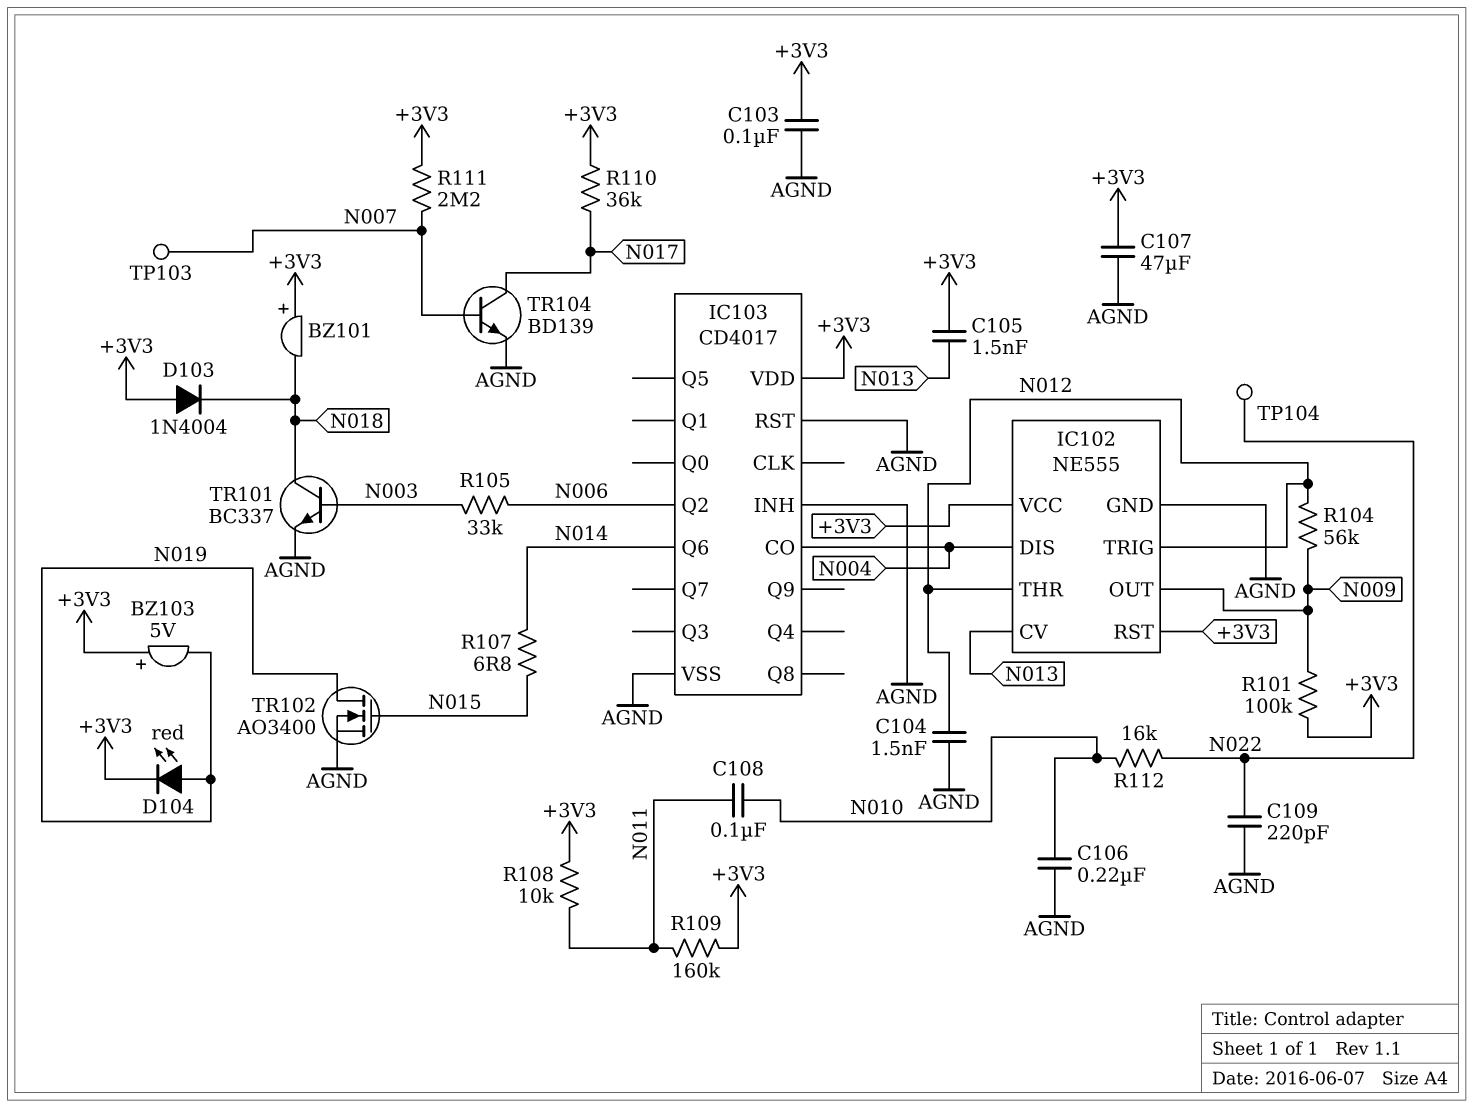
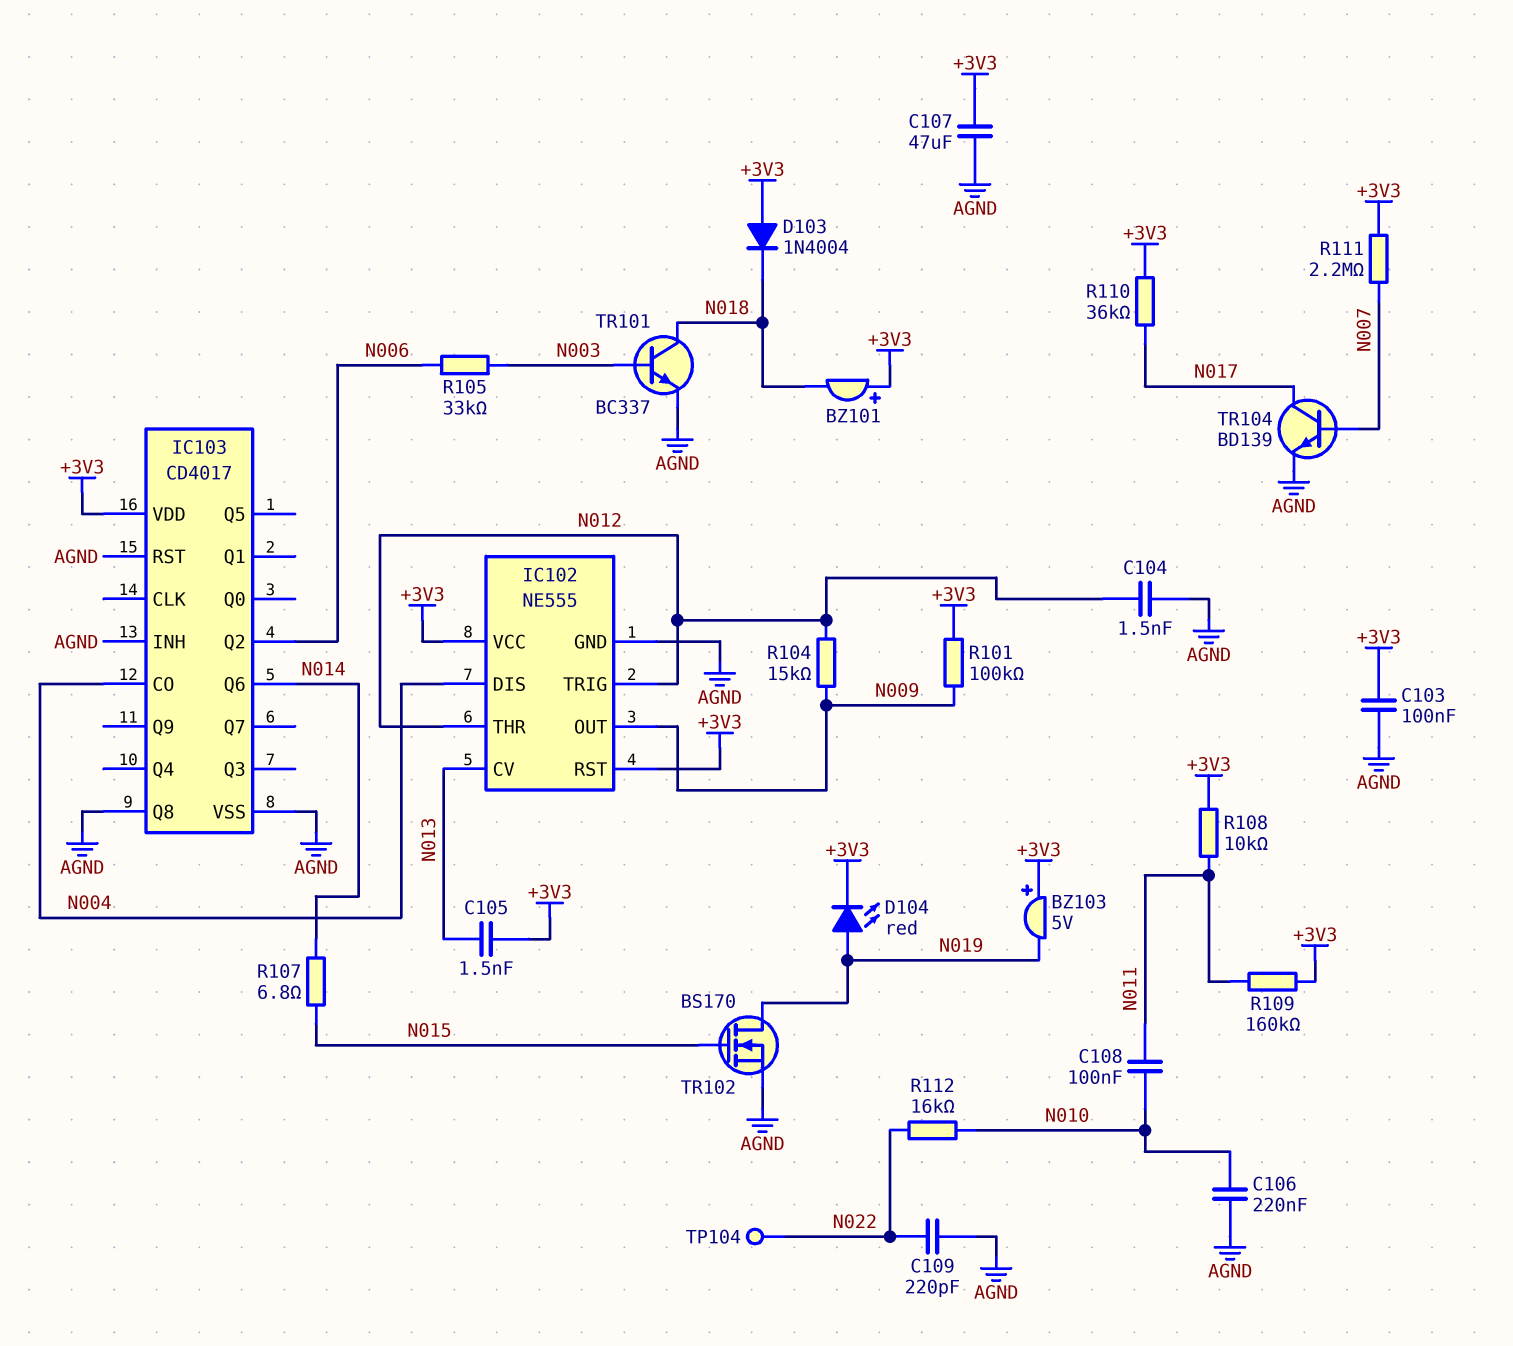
IC103 pin Q8: none -> AGND
R104: 56k (N009, N012) -> 15k (N009, N012)
TP103: test point (N007) -> none
TR102: NMOS AO3400 (G N015, D N019, S AGND) -> NMOS BS170 (G N015, D N019, S AGND)

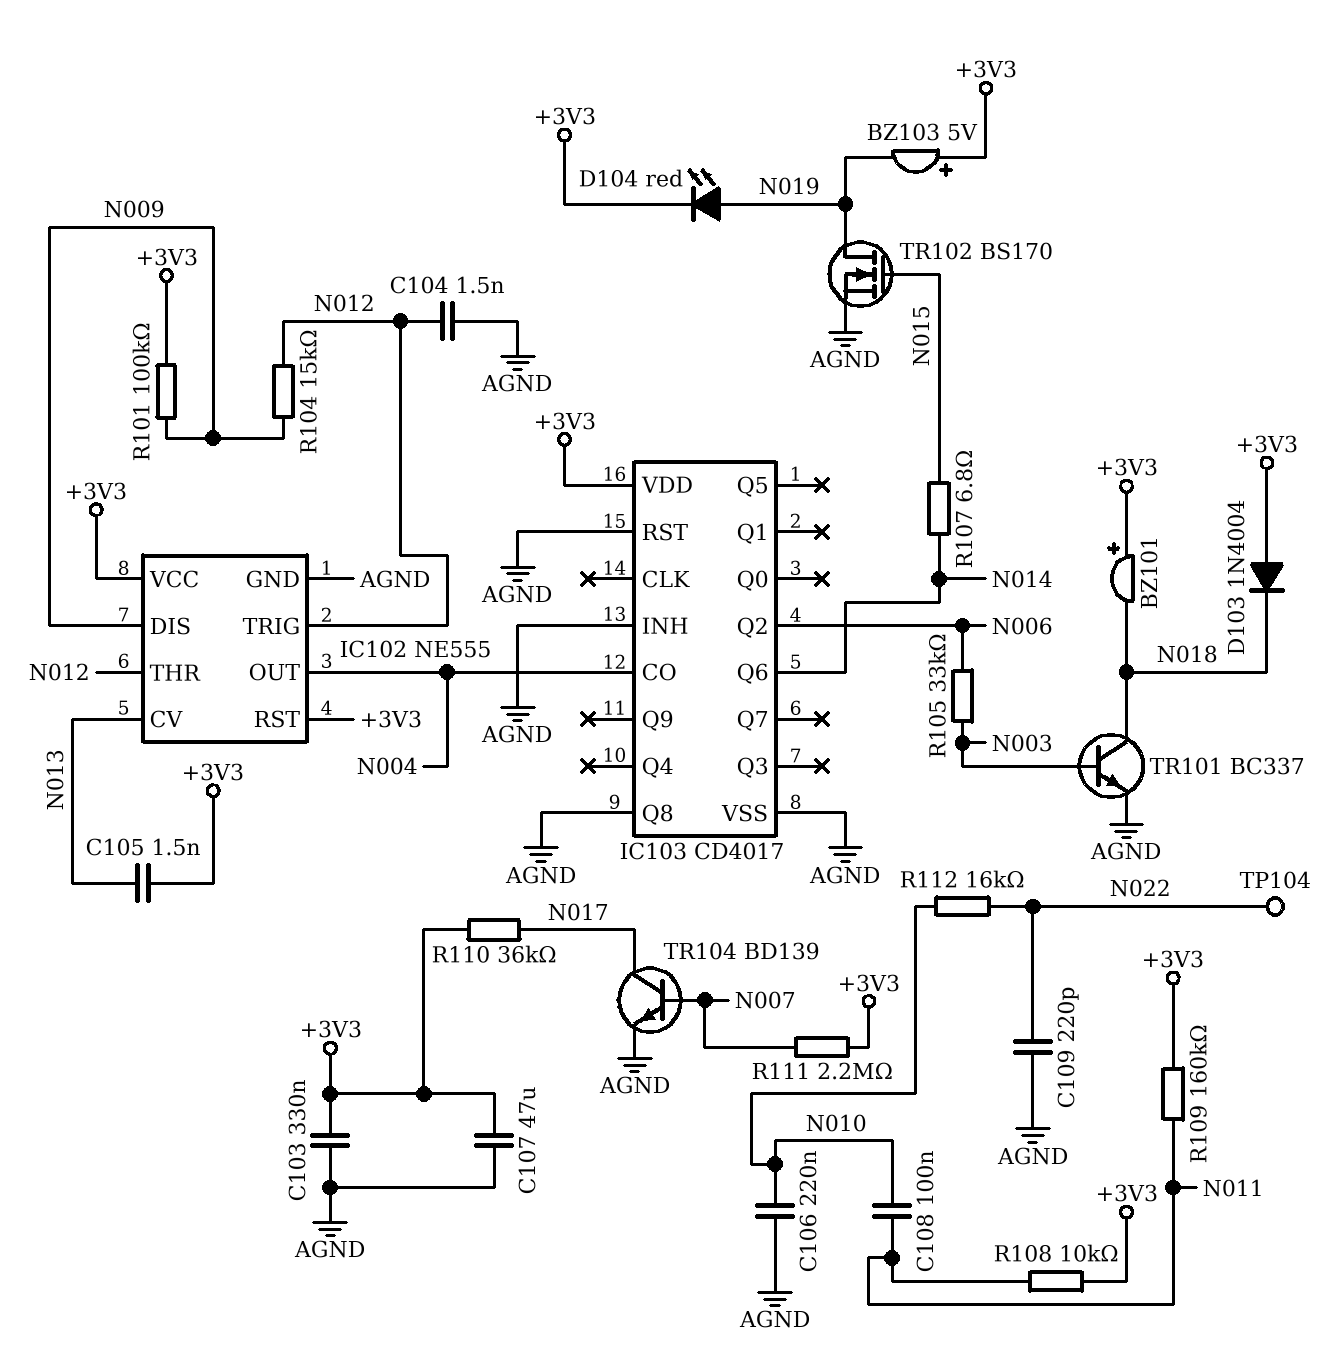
C103: 100nF (+3V3, AGND) -> 330nF (+3V3, AGND)
IC102 pin DIS: N004 -> N009
IC102 pin OUT: N009 -> N004

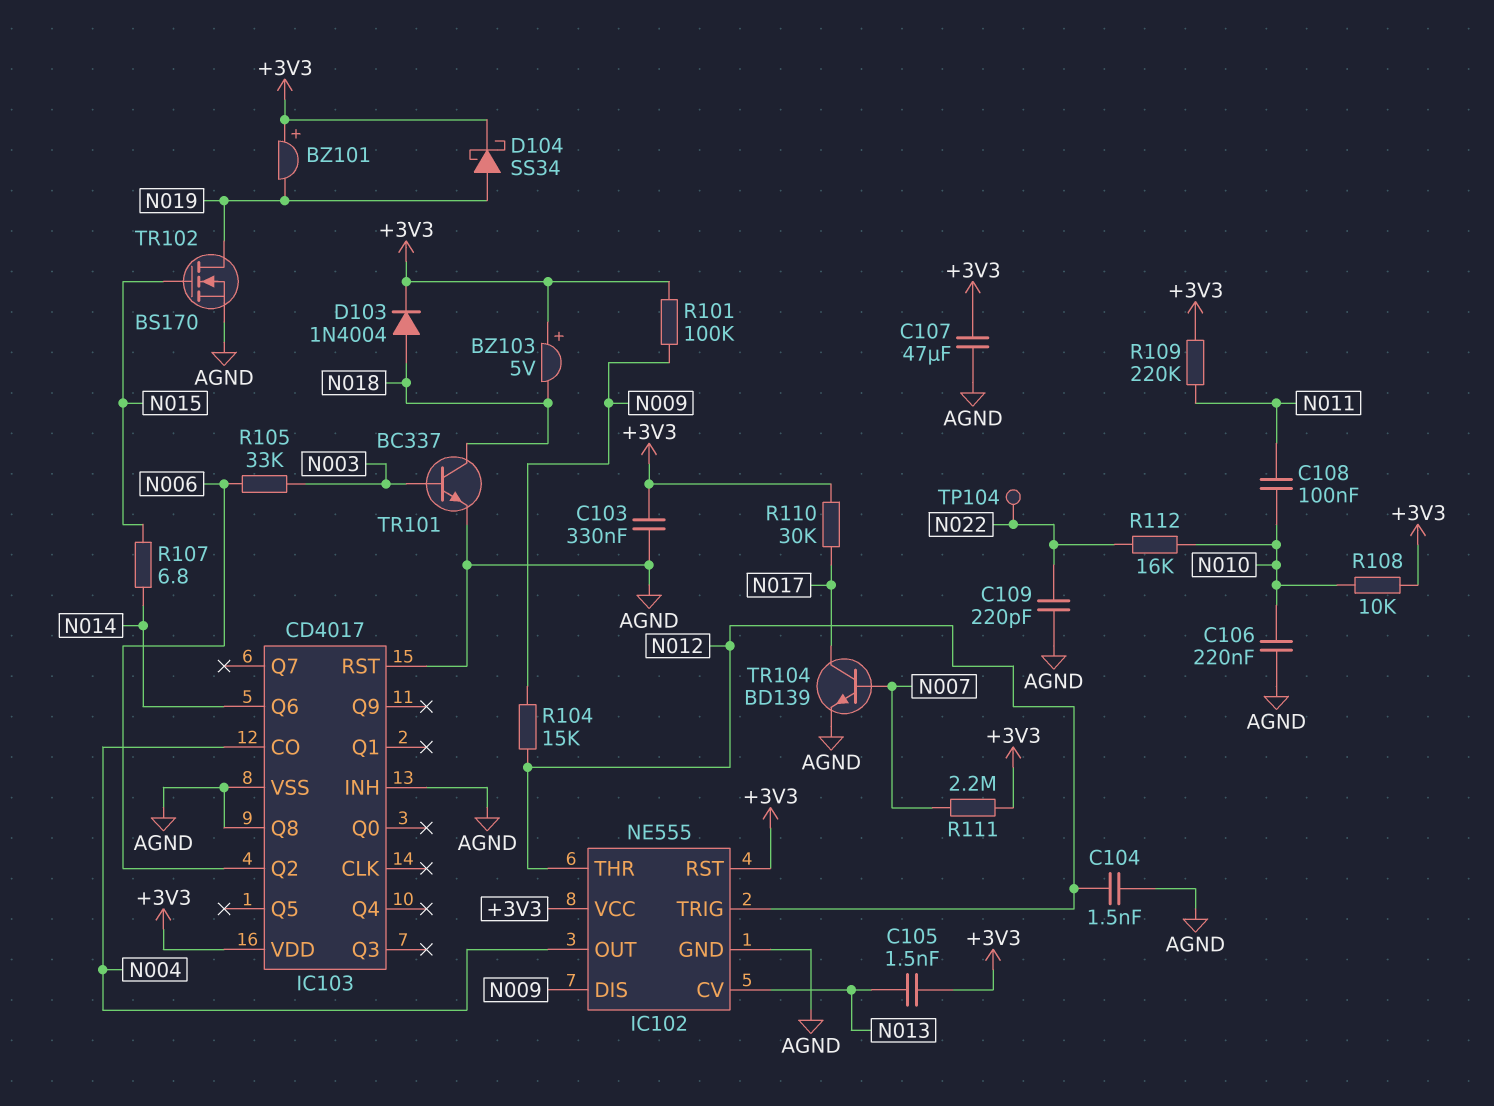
BZ101: buzzer (plus +3V3, minus N018) -> buzzer (plus +3V3, minus N019)
BZ103: buzzer 5V (plus +3V3, minus N019) -> buzzer 5V (plus +3V3, minus N018)
D103: diode 1N4004 (A +3V3, K N018) -> diode 1N4004 (A N018, K +3V3)
D104: LED red (A N019, K +3V3) -> schottky SS34 (A N019, K +3V3)
R108: 10k (+3V3, N011) -> 10k (+3V3, N010)
R109: 160k (+3V3, N011) -> 220k (+3V3, N011)
R110: 36k (+3V3, N017) -> 30k (+3V3, N017)

